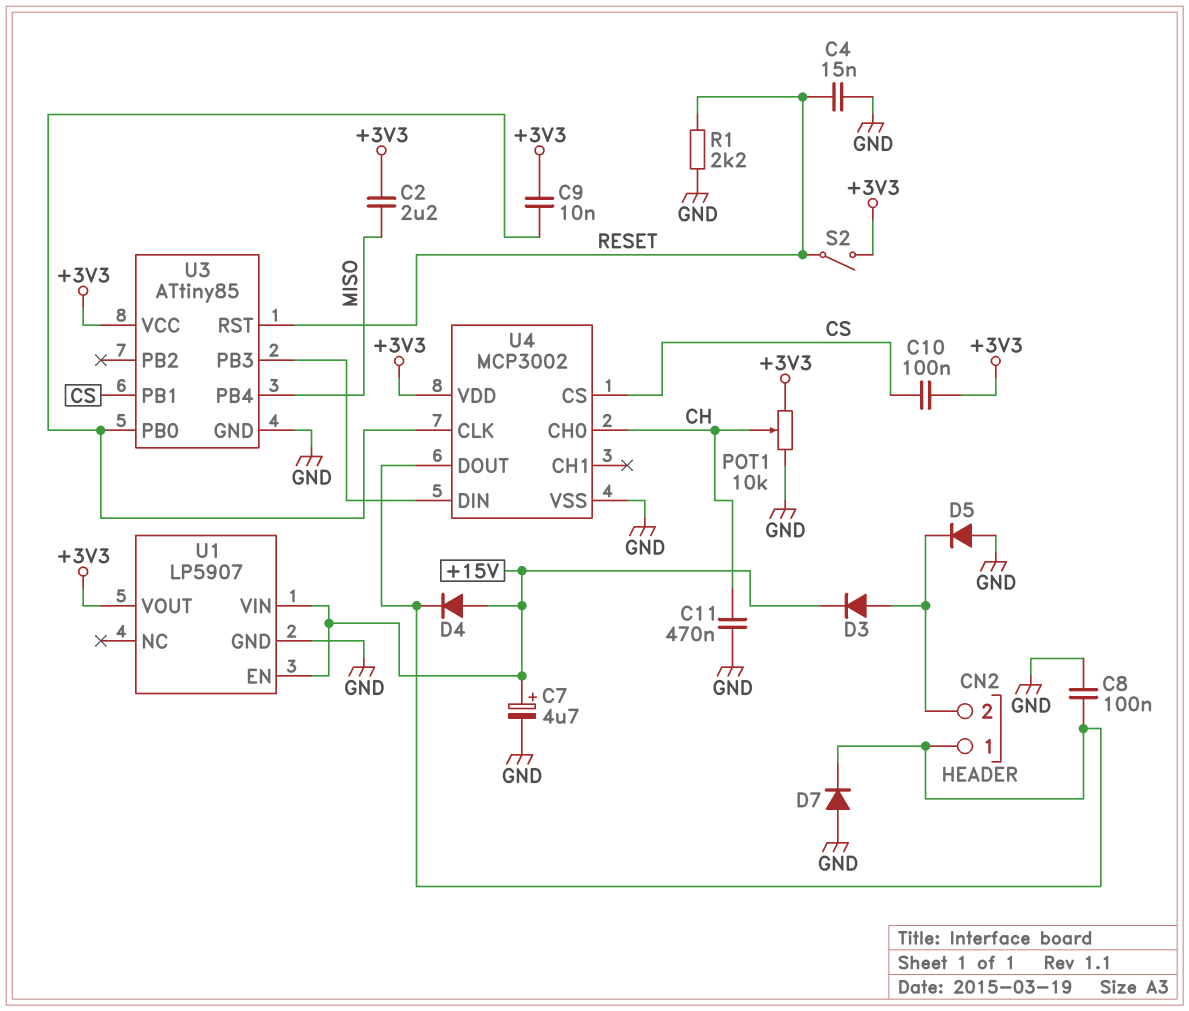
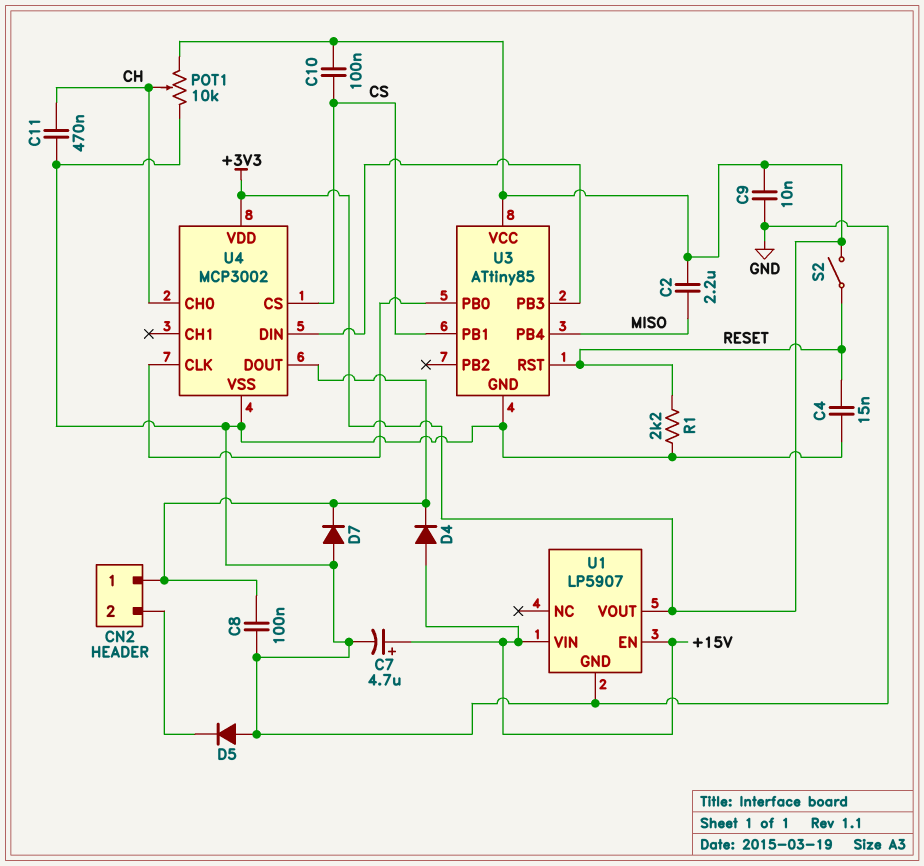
C9: 10nF (+3V3, U3/PB0) -> 10nF (+3V3, GND)
D3: diode (A CN2/2, K +15V) -> none

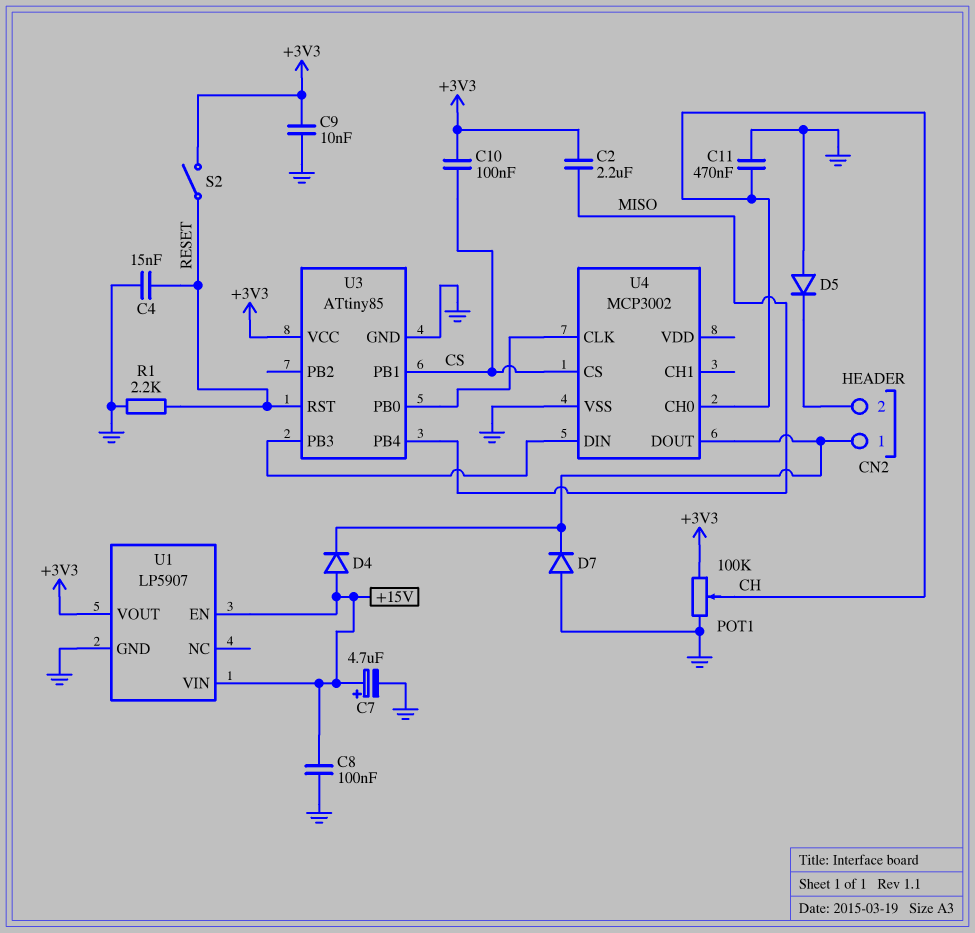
C8: 100nF (CN2/1, GND) -> 100nF (+15V, GND)
POT1: 10k (+3V3, GND, wiper CH) -> 100k (+3V3, GND, wiper CH)
U4 pin VDD: +3V3 -> none

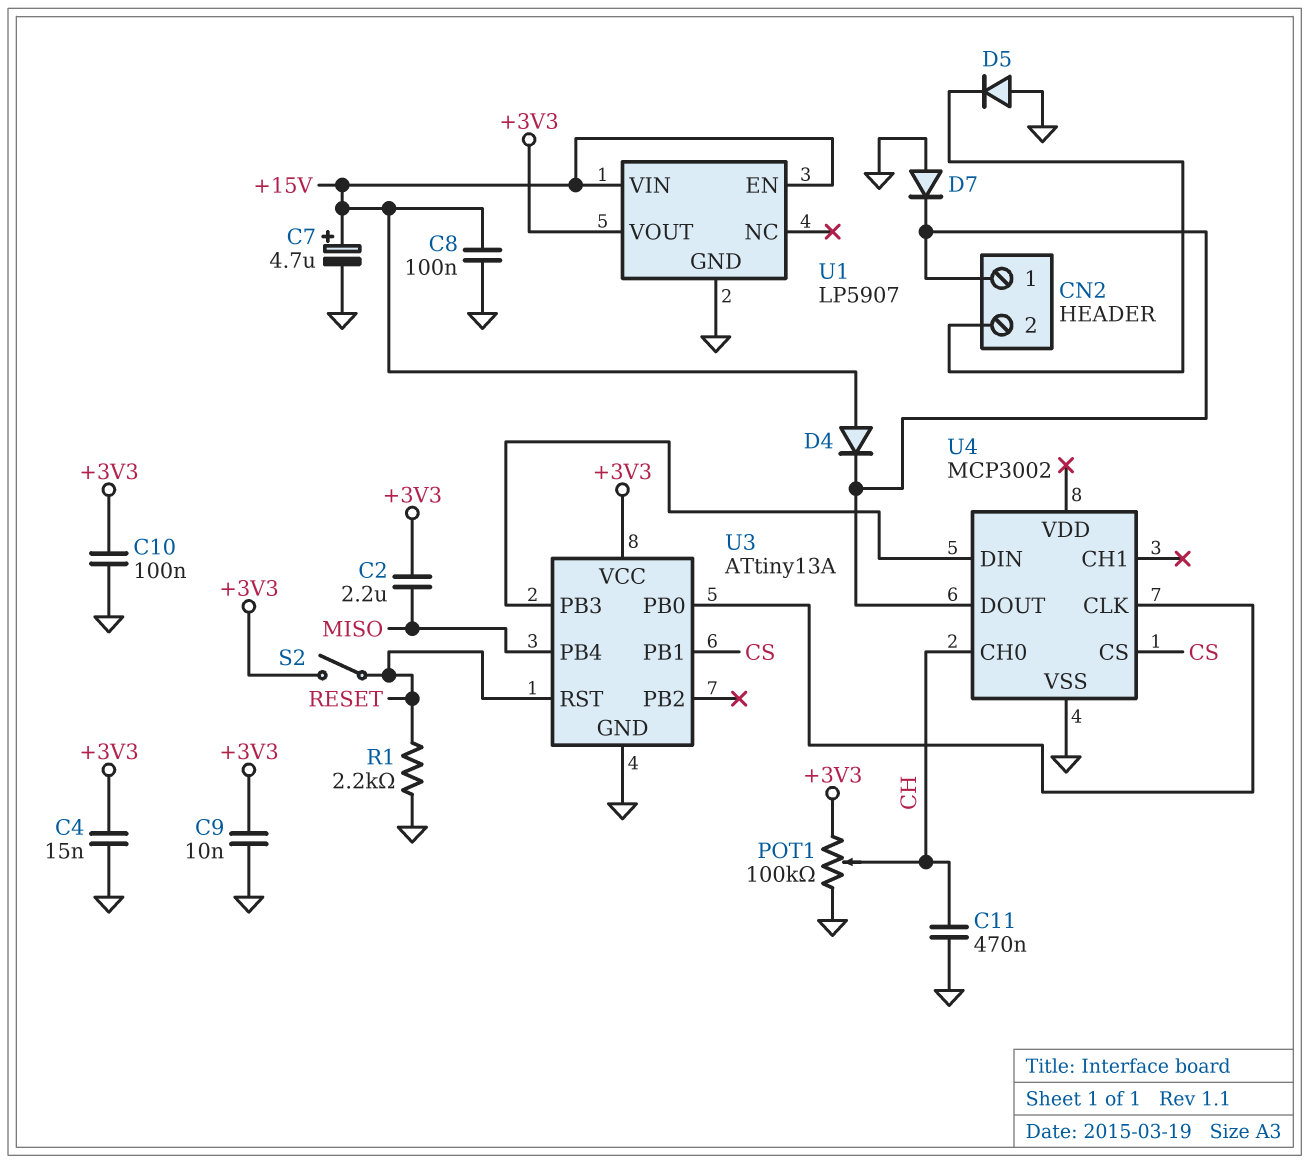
C4: 15nF (GND, RESET) -> 15nF (+3V3, GND)
C10: 100nF (+3V3, CS) -> 100nF (+3V3, GND)
U3: ATtiny85 -> ATtiny13A

